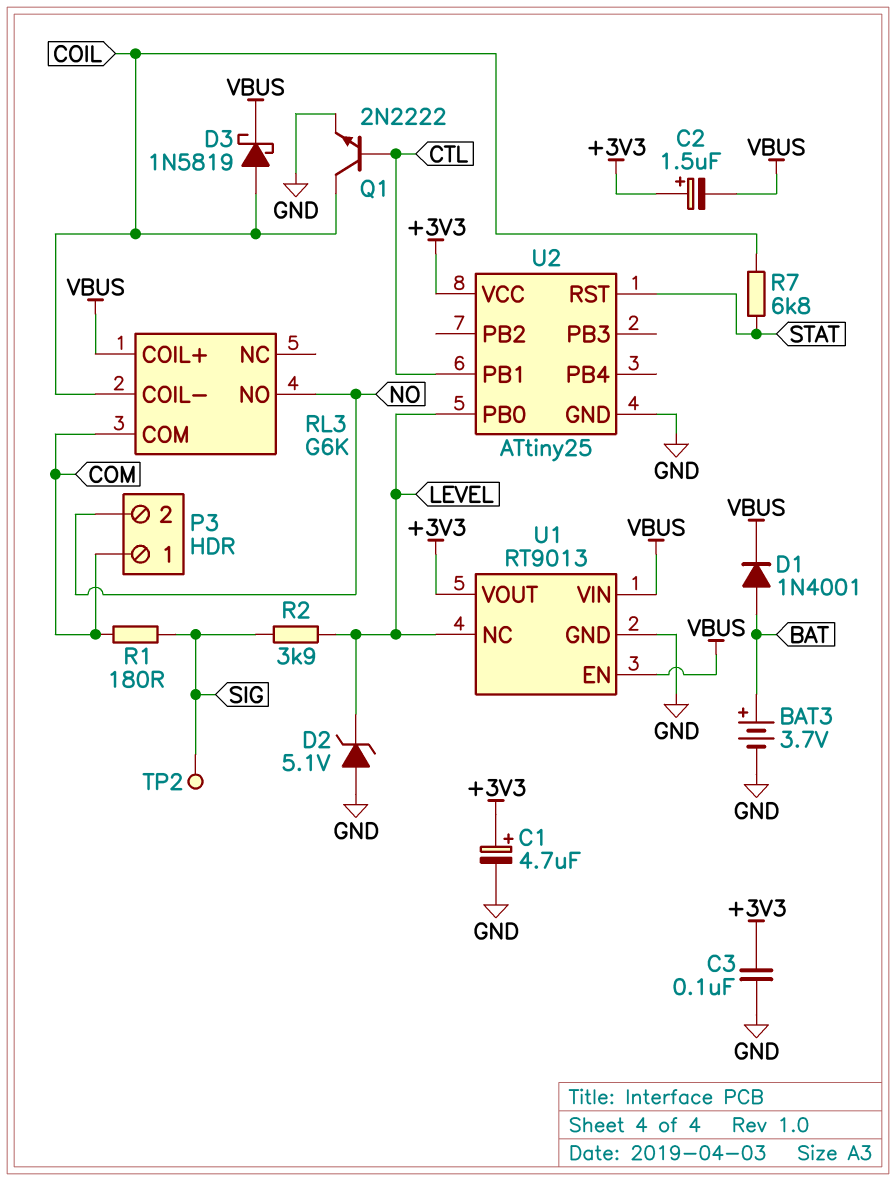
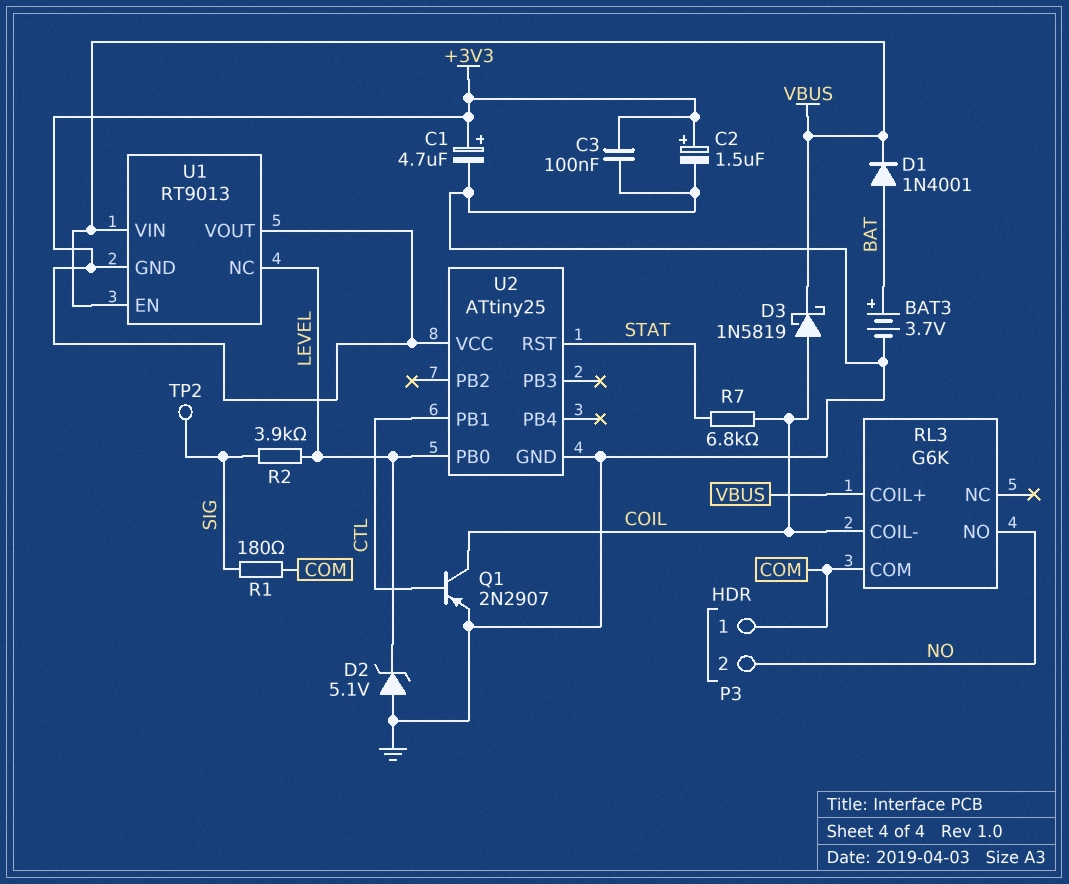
C2: 1.5uF (plus +3V3, minus VBUS) -> 1.5uF (plus +3V3, minus GND)
Q1: NPN 2N2222 (B CTL, C COIL, E GND) -> PNP 2N2907 (B CTL, C COIL, E GND)
U1 pin GND: GND -> +3V3

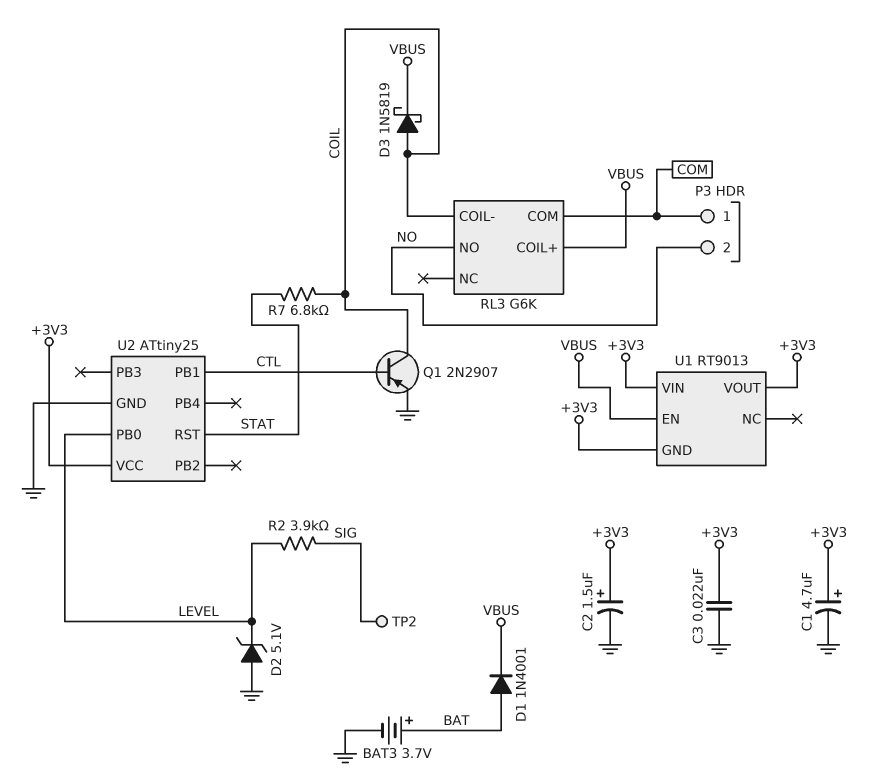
C3: 100nF (+3V3, GND) -> 22nF (+3V3, GND)
R1: 180 (COM, SIG) -> none
U1 pin NC: LEVEL -> none
U1 pin VIN: VBUS -> +3V3

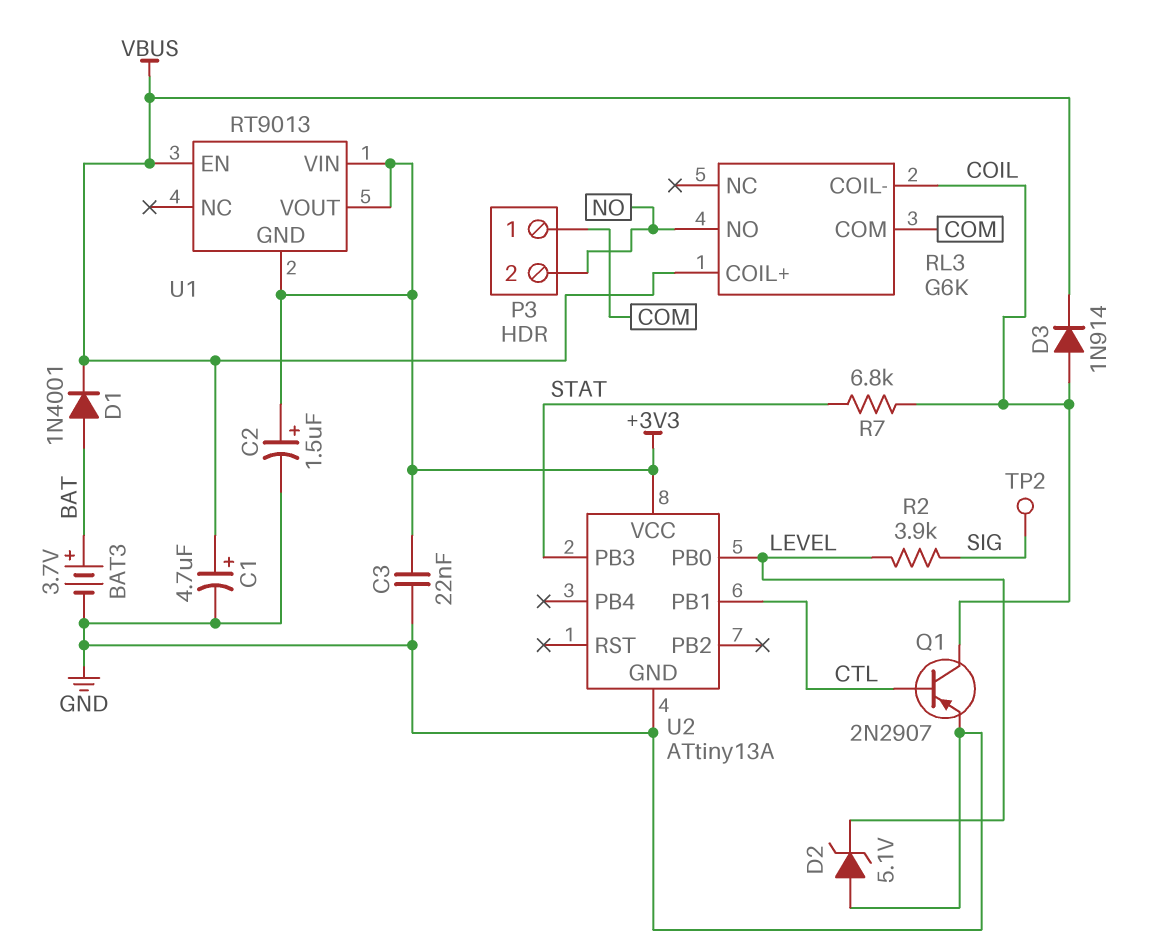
C1: 4.7uF (plus +3V3, minus GND) -> 4.7uF (plus VBUS, minus GND)
D3: schottky 1N5819 (A COIL, K VBUS) -> diode 1N914 (A COIL, K VBUS)
U2: ATtiny25 -> ATtiny13A
U2 pin PB3: none -> STAT
U2 pin RST: STAT -> none

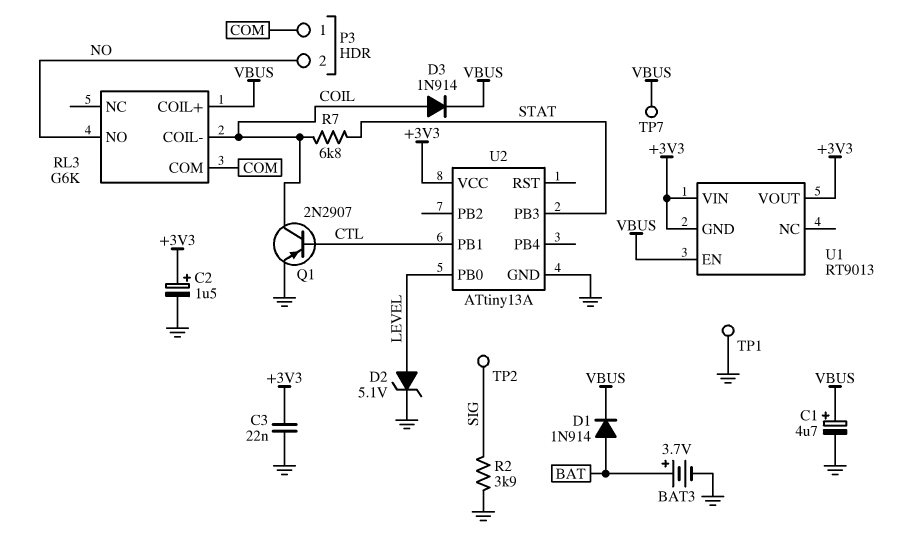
D1: diode 1N4001 (A BAT, K VBUS) -> diode 1N914 (A BAT, K VBUS)
D2: zener 5.1V (A GND, K LEVEL) -> zener 5.1V (A LEVEL, K GND)
R2: 3.9k (LEVEL, SIG) -> 3.9k (GND, SIG)
TP1: none -> test point (GND)
TP7: none -> test point (VBUS)

